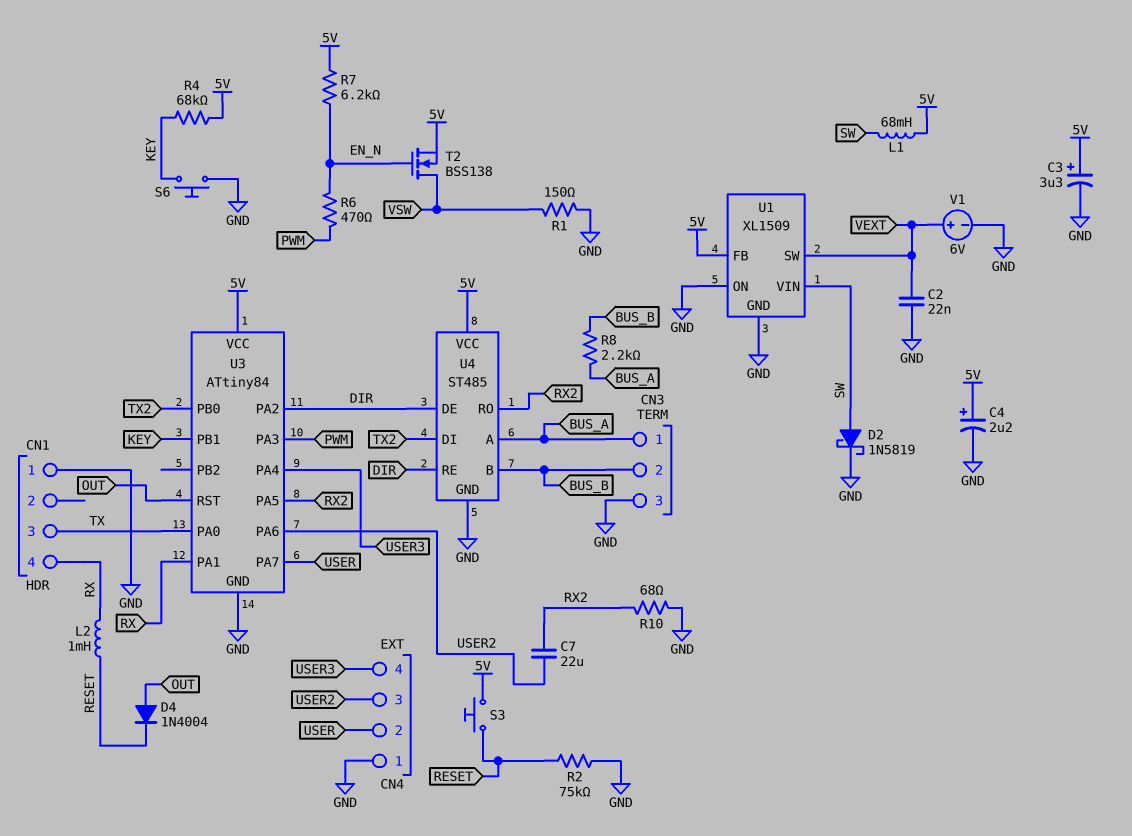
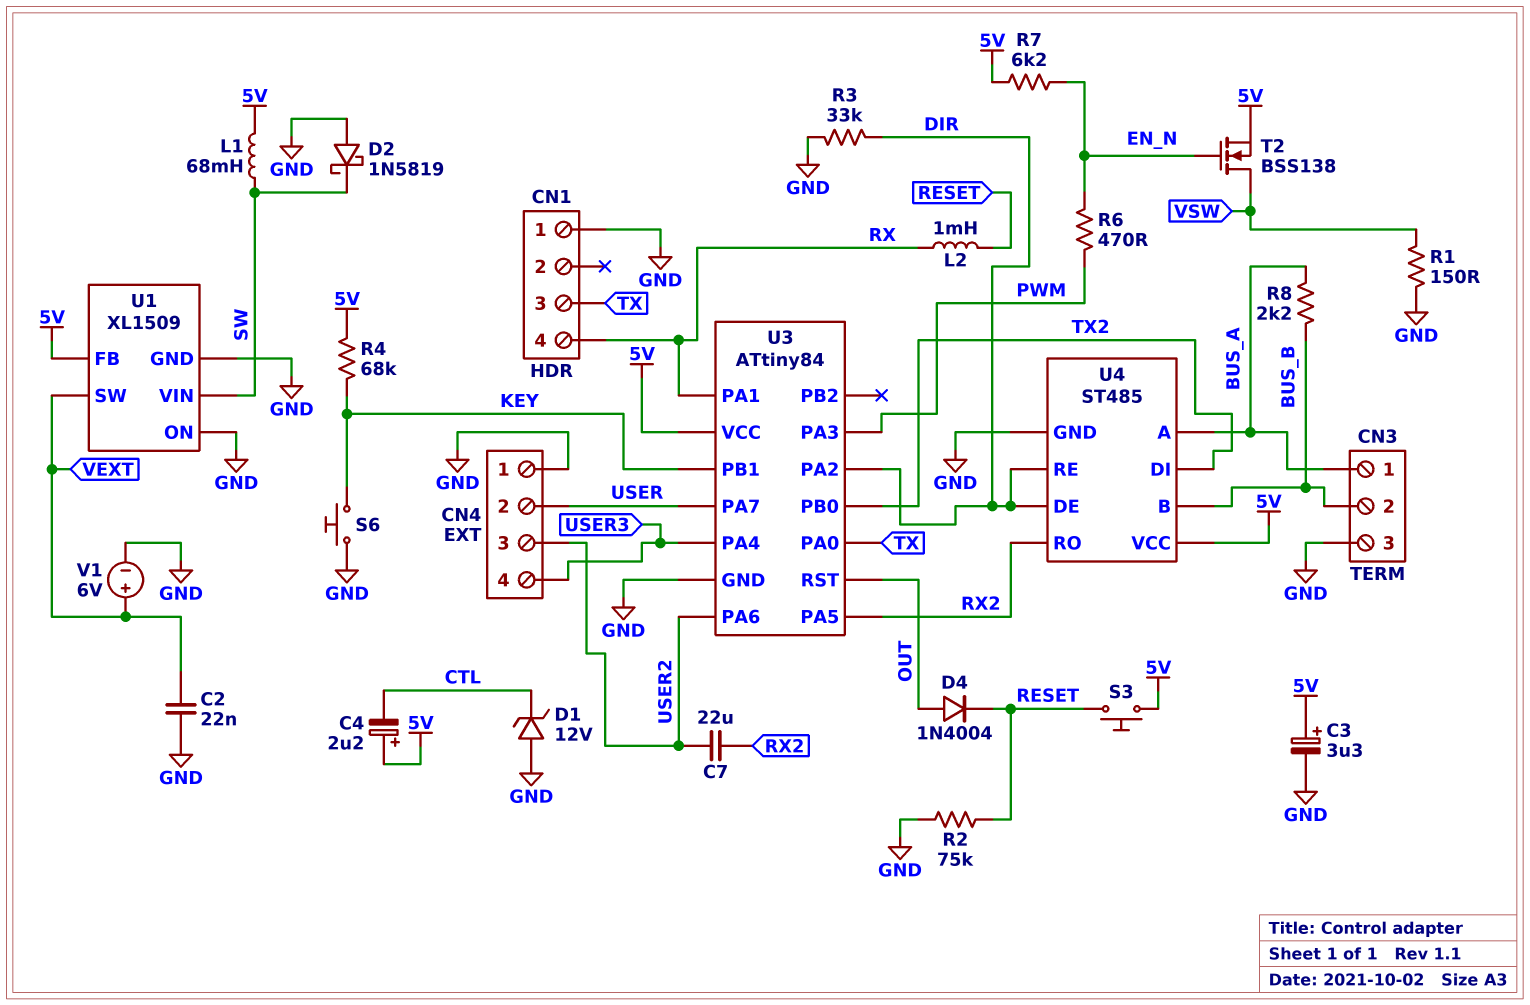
C4: 2.2uF (plus 5V, minus GND) -> 2.2uF (plus 5V, minus CTL)
D1: none -> zener 12V (A GND, K CTL)
D2: schottky 1N5819 (A SW, K GND) -> schottky 1N5819 (A GND, K SW)
R3: none -> 33k (DIR, GND)
R10: 68 (GND, RX2) -> none

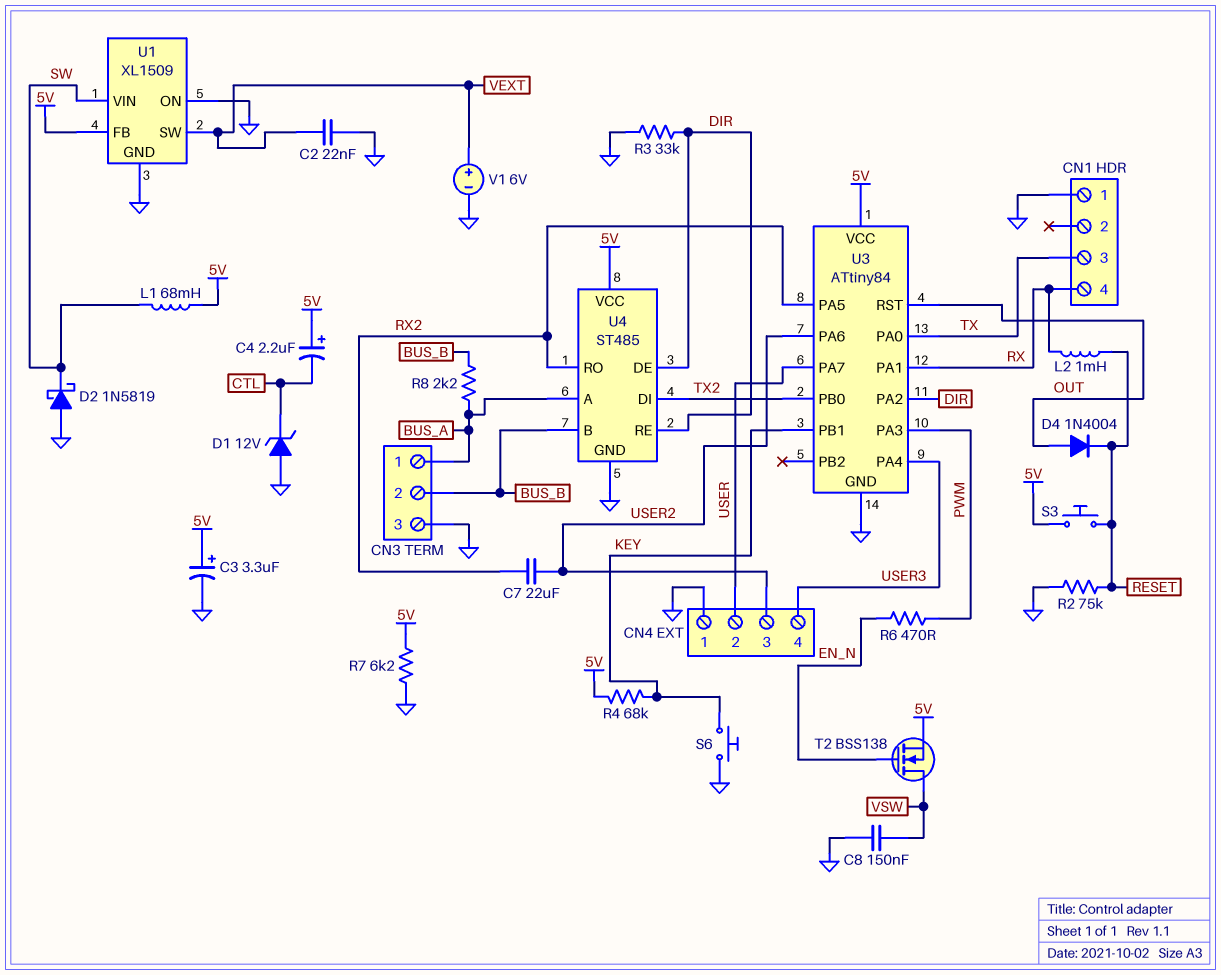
C8: none -> 150nF (GND, VSW)
R1: 150 (GND, VSW) -> none
R7: 6.2k (5V, EN_N) -> 6.2k (5V, GND)

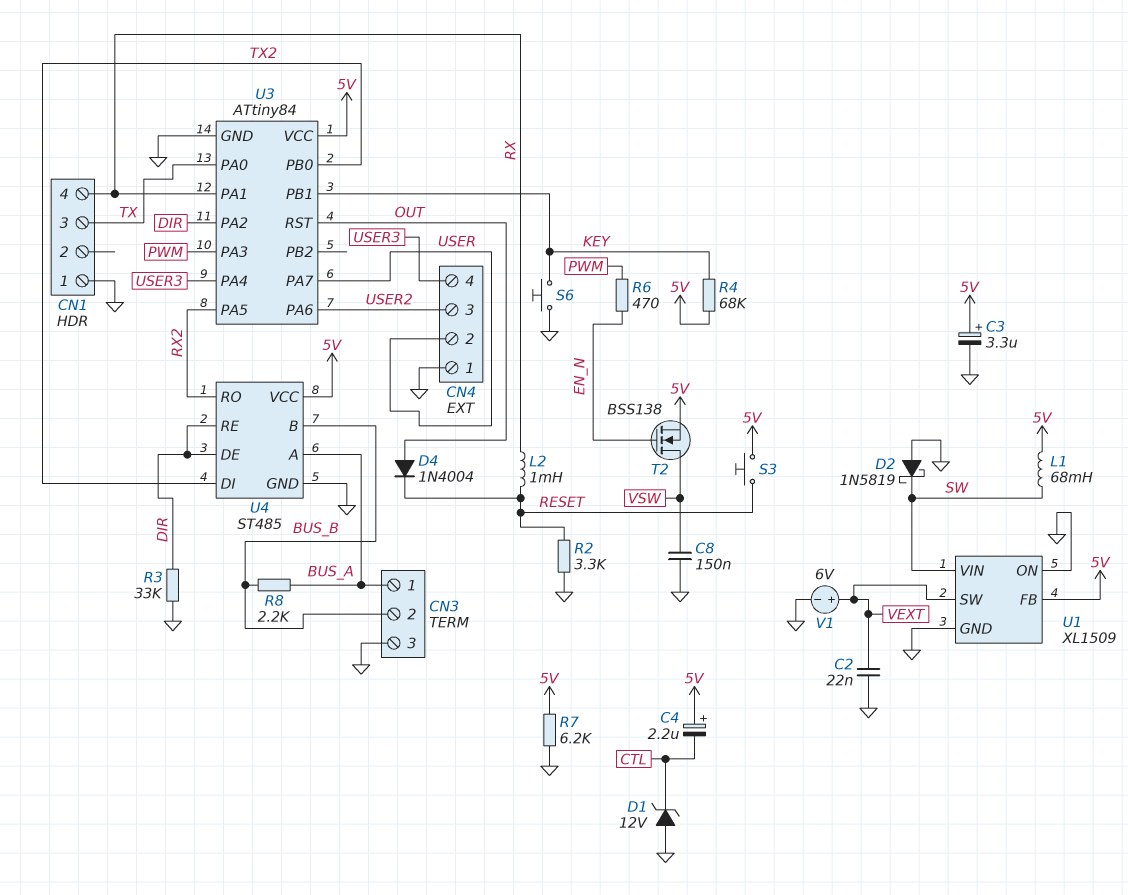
C7: 22uF (RX2, USER2) -> none
R2: 75k (GND, RESET) -> 3.3k (GND, RESET)

